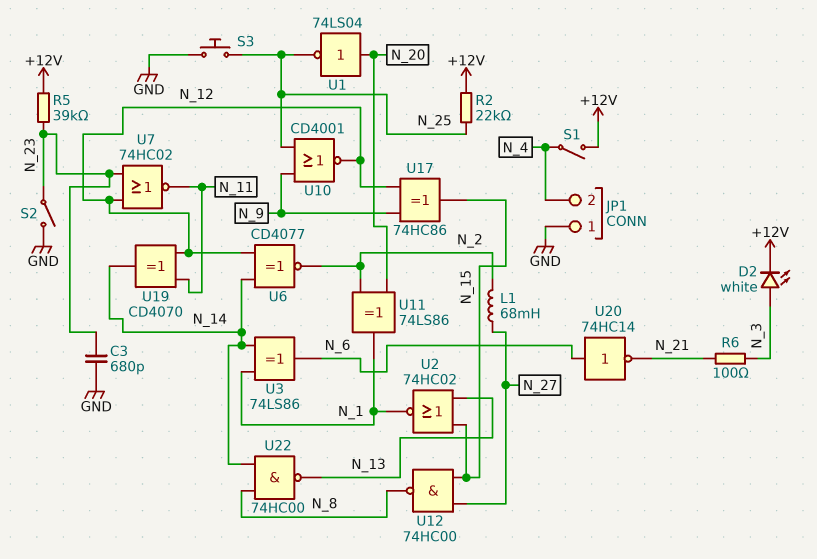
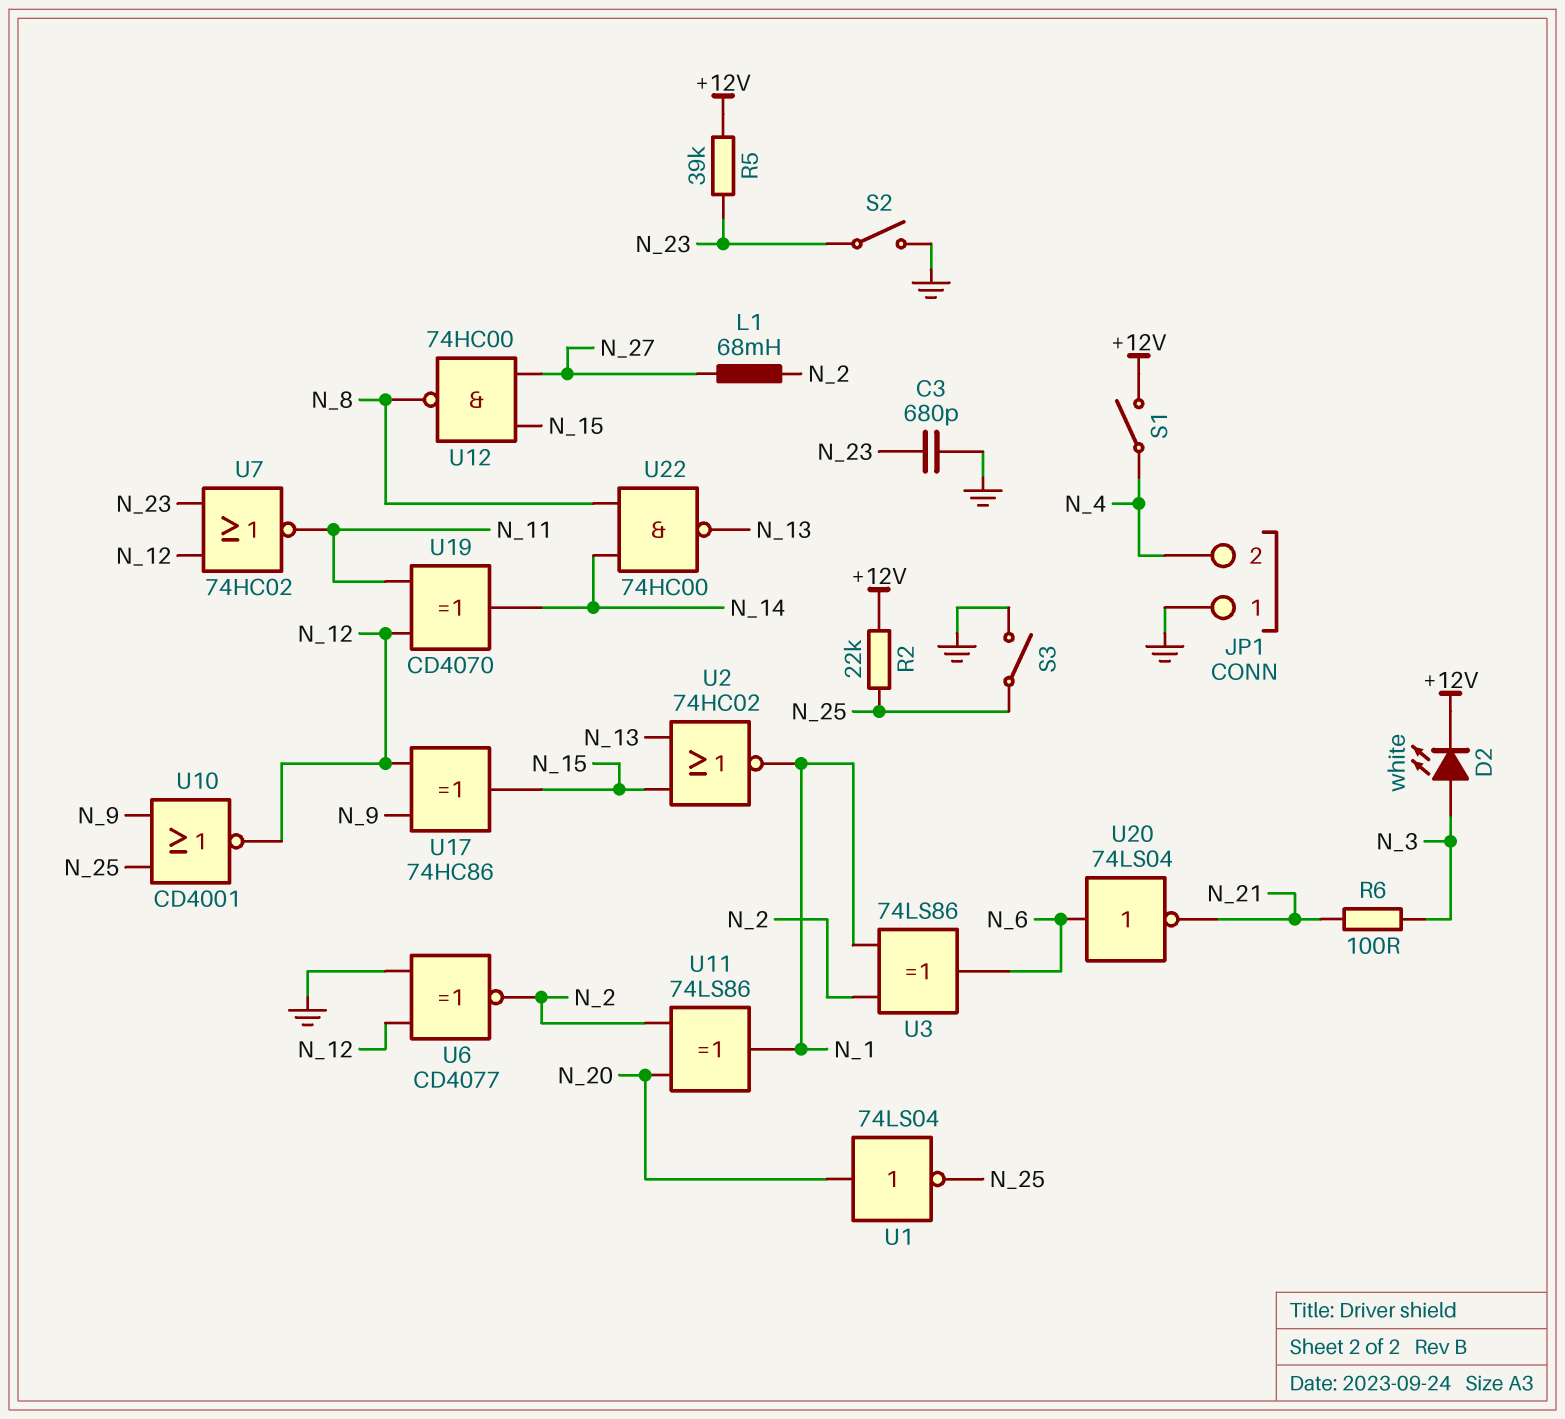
S3: button (GND, N_25) -> switch (GND, N_25)
U3: XOR 74LS86 (in N_1, in N_14, out N_6) -> XOR 74LS86 (in N_1, in N_2, out N_6)
U6: XNOR CD4077 (in N_12, in N_14, out N_2) -> XNOR CD4077 (in GND, in N_12, out N_2)
U20: NOT 74HC14 (in N_6, out N_21) -> NOT 74LS04 (in N_6, out N_21)

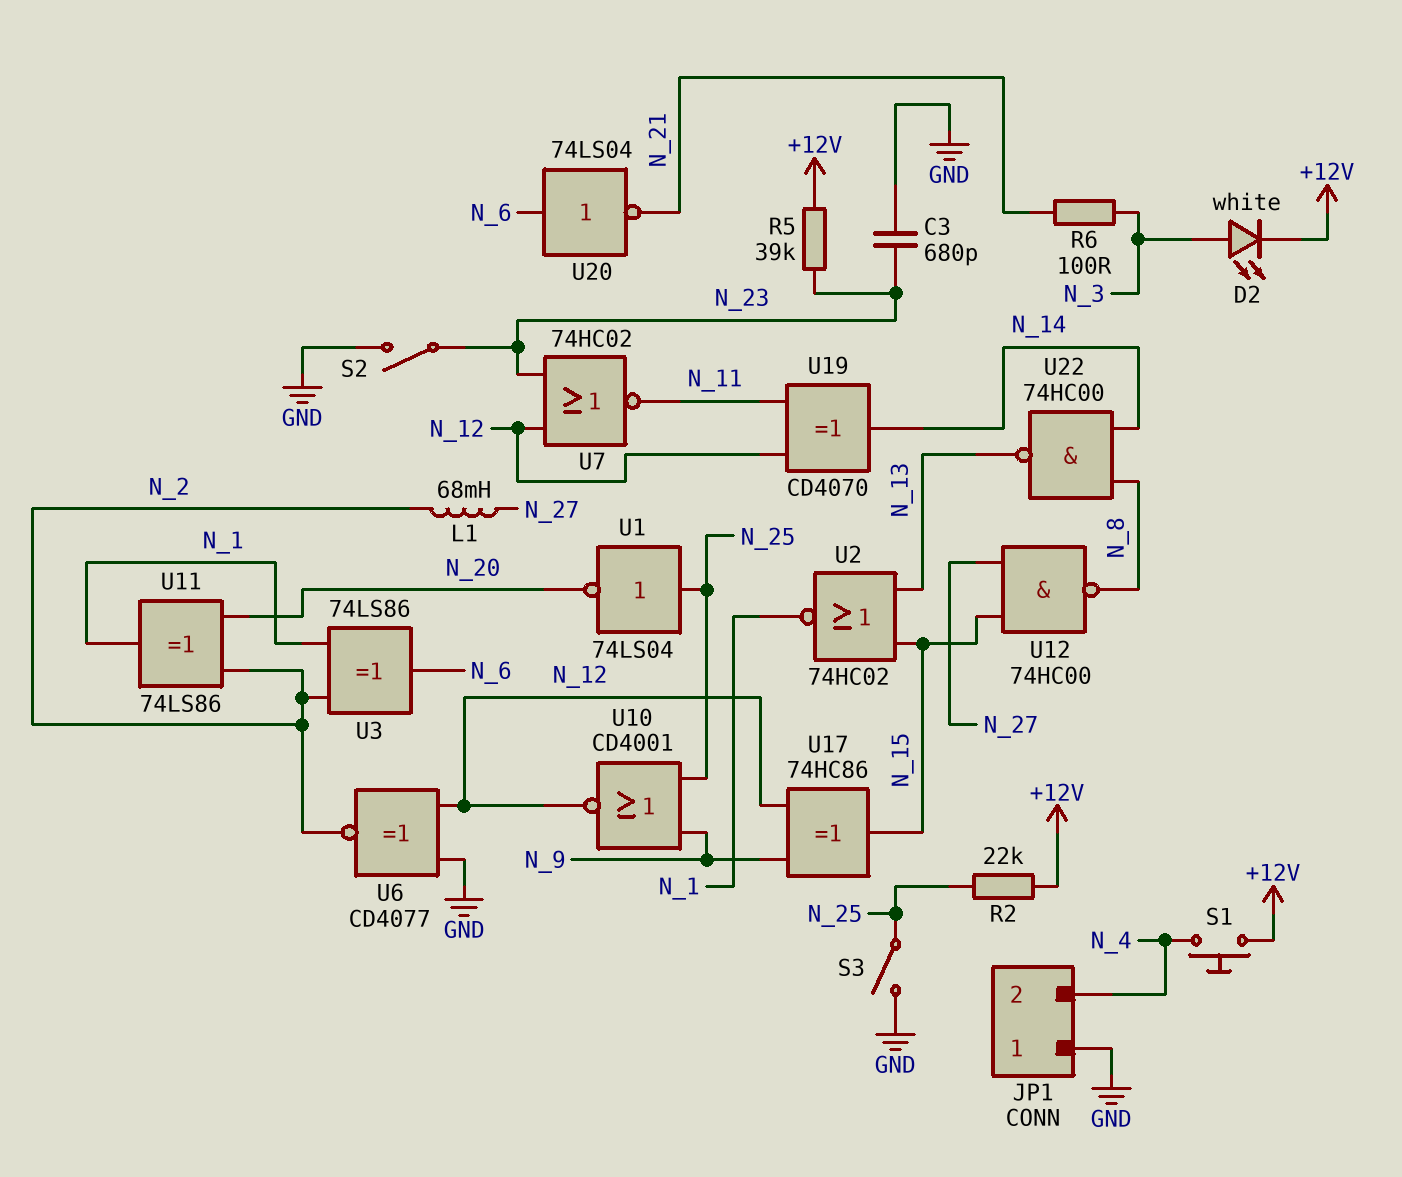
S1: switch (+12V, N_4) -> button (+12V, N_4)
U1: NOT 74LS04 (in N_20, out N_25) -> NOT 74LS04 (in N_25, out N_20)

